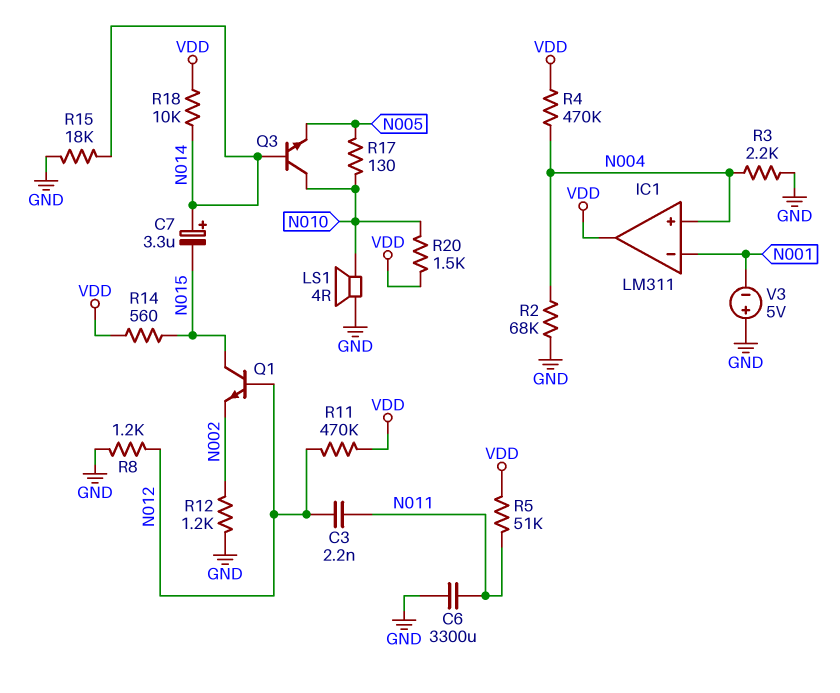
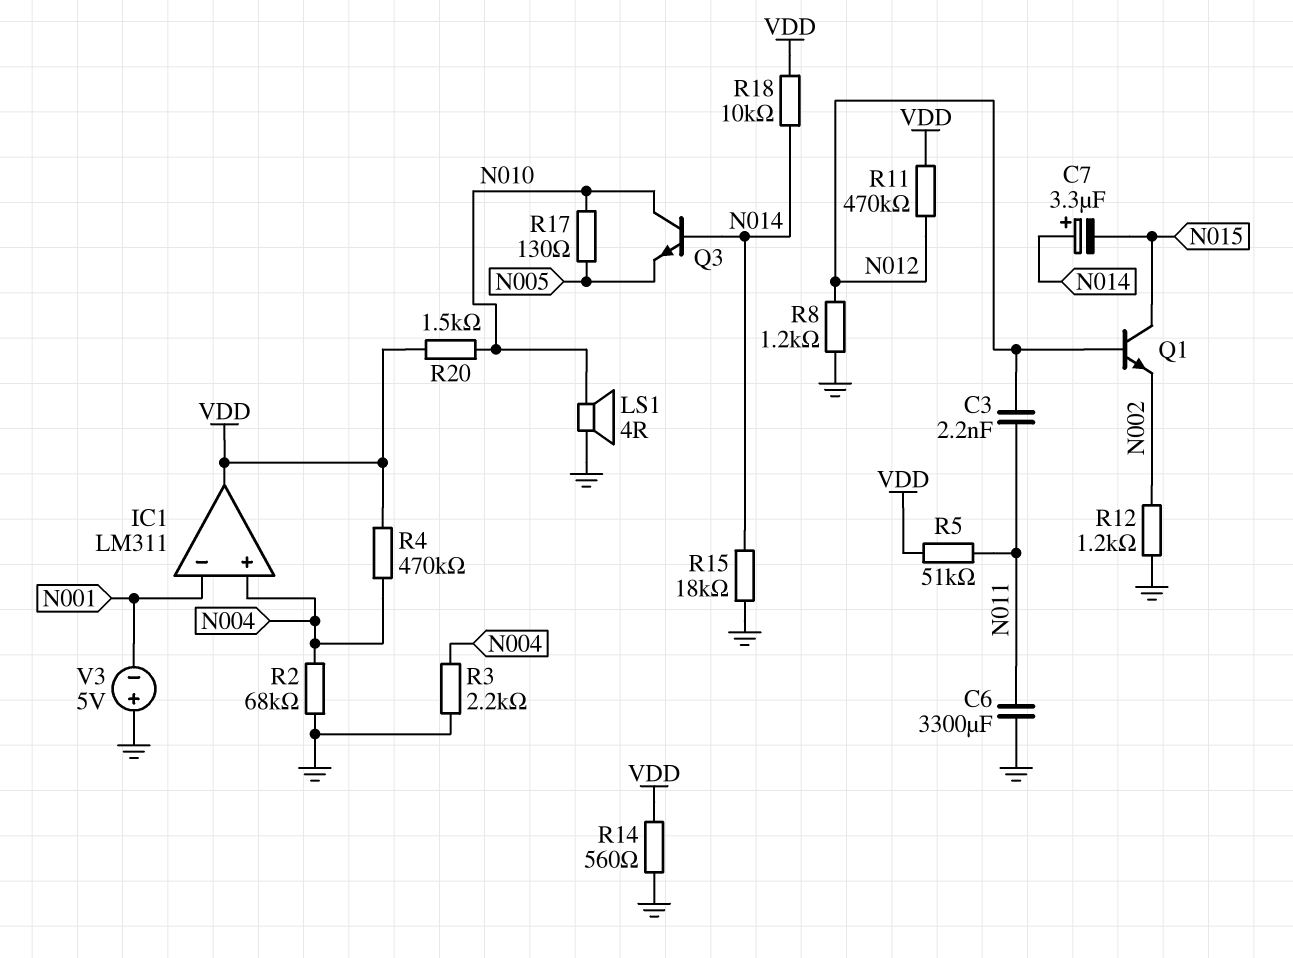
R14: 560 (N015, VDD) -> 560 (GND, VDD)

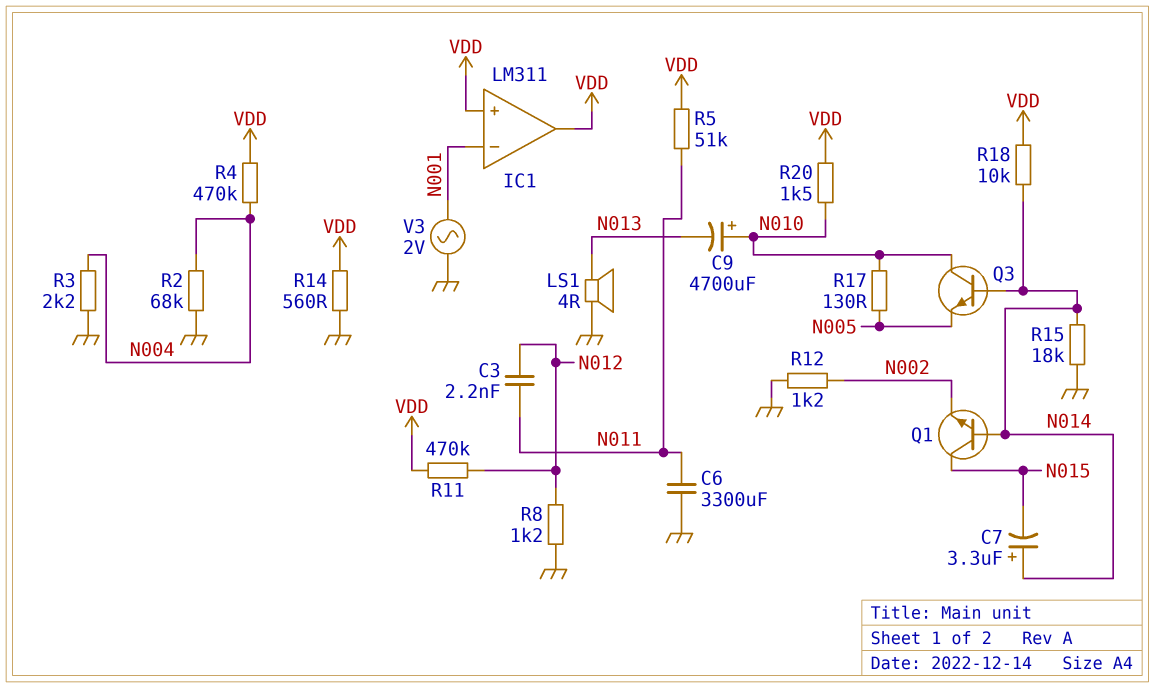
C9: none -> 4700uF (plus N010, minus N013)
IC1 pin in+: N004 -> VDD
LS1: speaker 4R (GND, N010) -> speaker 4R (GND, N013)
Q1: NPN (B N012, C N015, E N002) -> NPN (B N014, C N015, E N002)
V3: 5V (plus GND, minus N001) -> AC 2V (GND, N001)

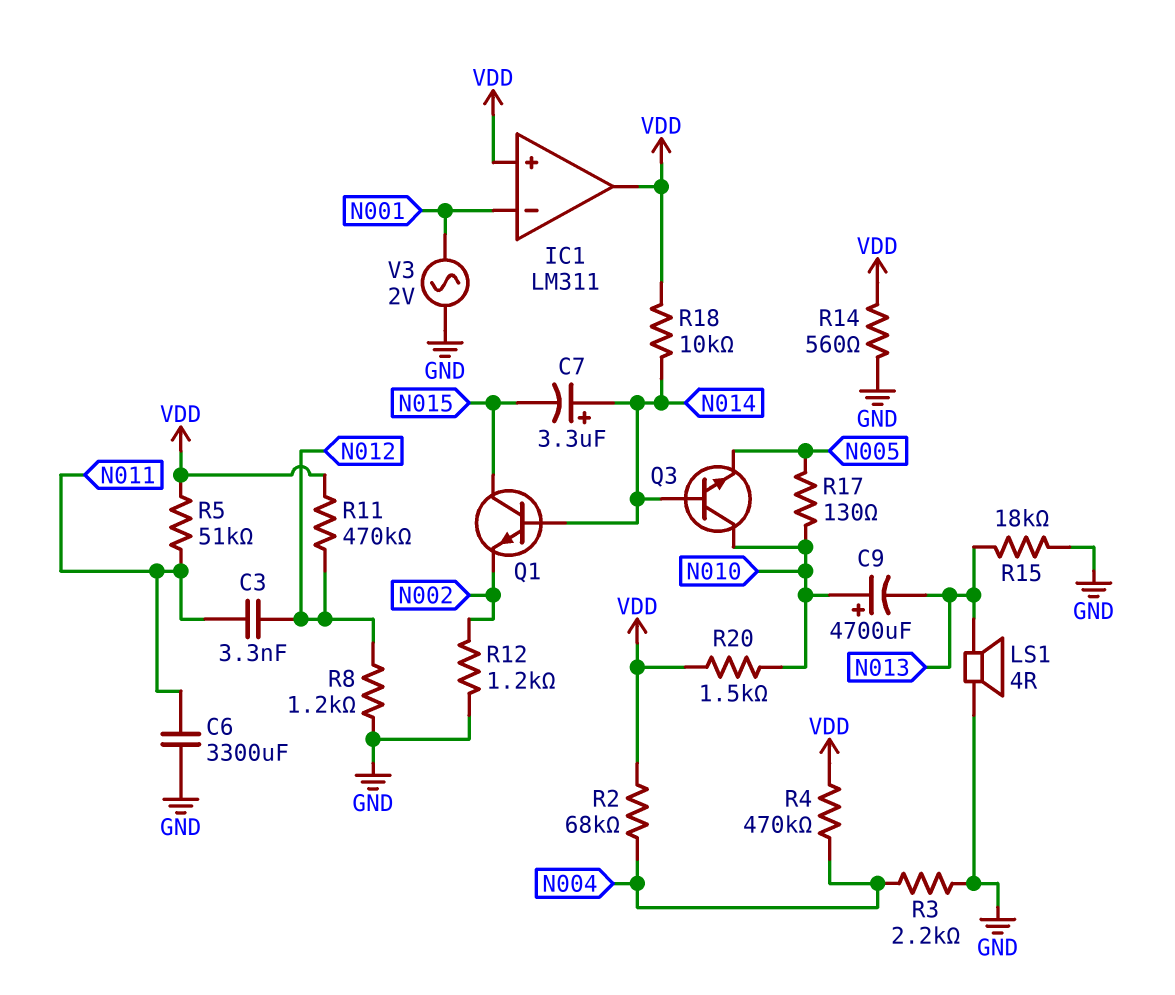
C3: 2.2nF (N011, N012) -> 3.3nF (N011, N012)
R2: 68k (GND, N004) -> 68k (N004, VDD)
R15: 18k (GND, N014) -> 18k (GND, N013)

